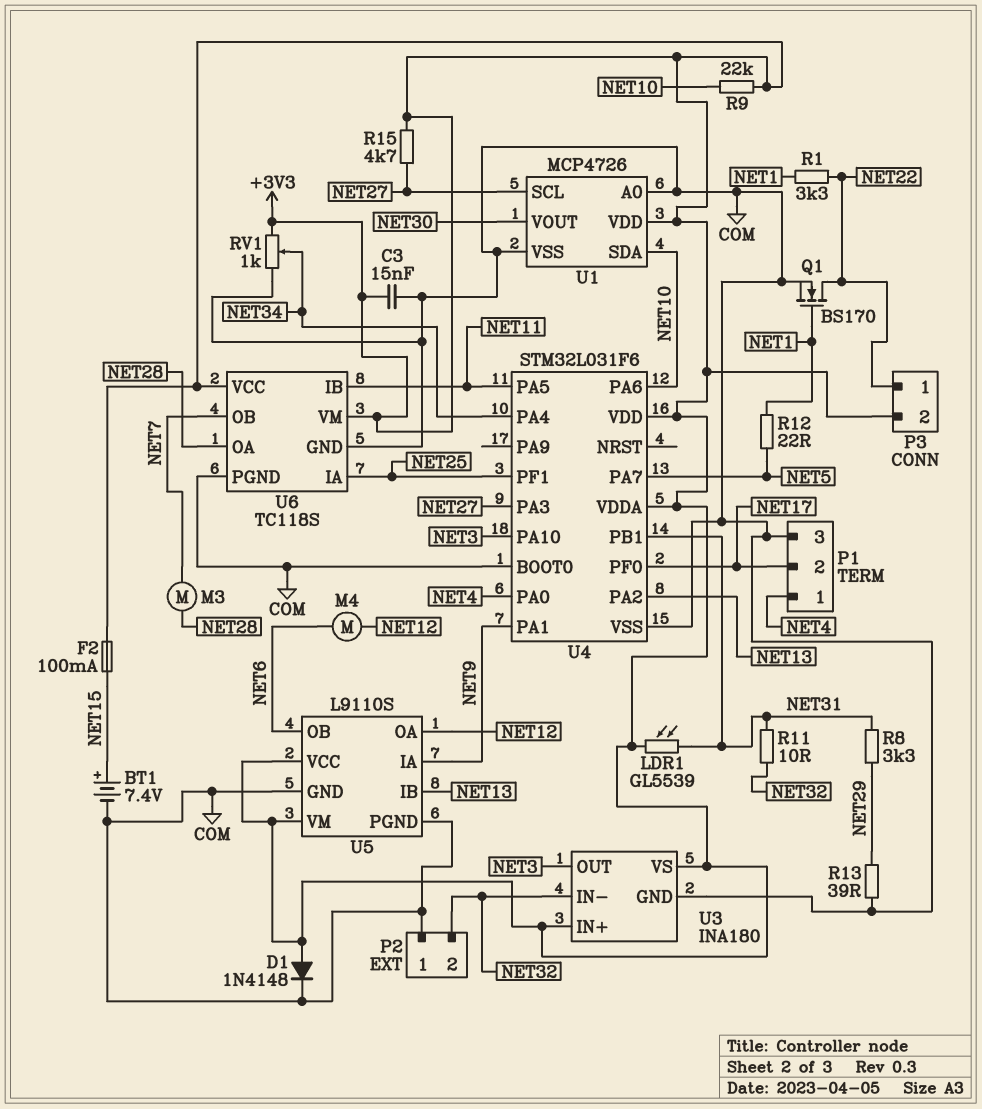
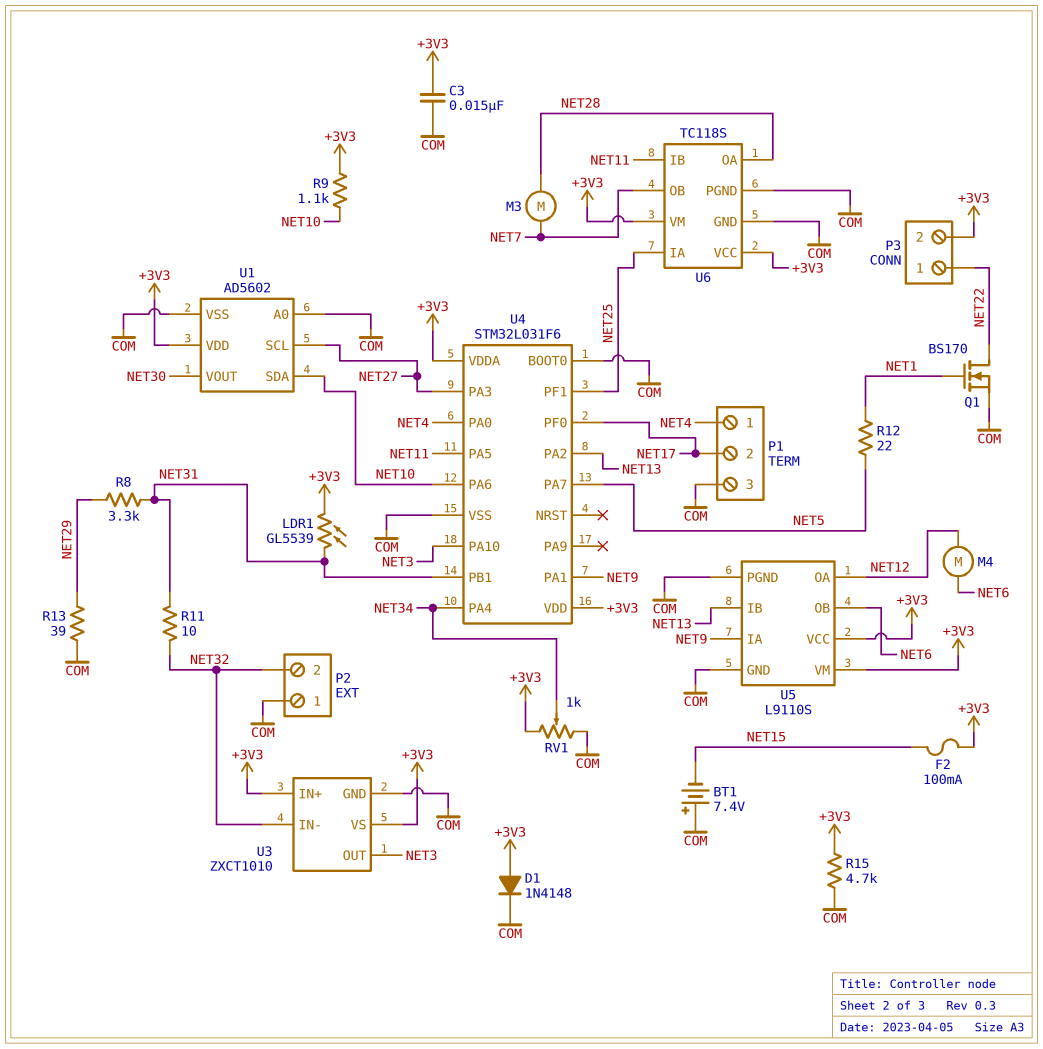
BT1: 7.4V (plus NET15, minus COM) -> 7.4V (plus COM, minus NET15)
R1: 3.3k (NET1, NET22) -> none
R9: 22k (+3V3, NET10) -> 1.1k (+3V3, NET10)
R15: 4.7k (+3V3, NET27) -> 4.7k (+3V3, COM)
U1: MCP4726 -> AD5602
U3: INA180 -> ZXCT1010

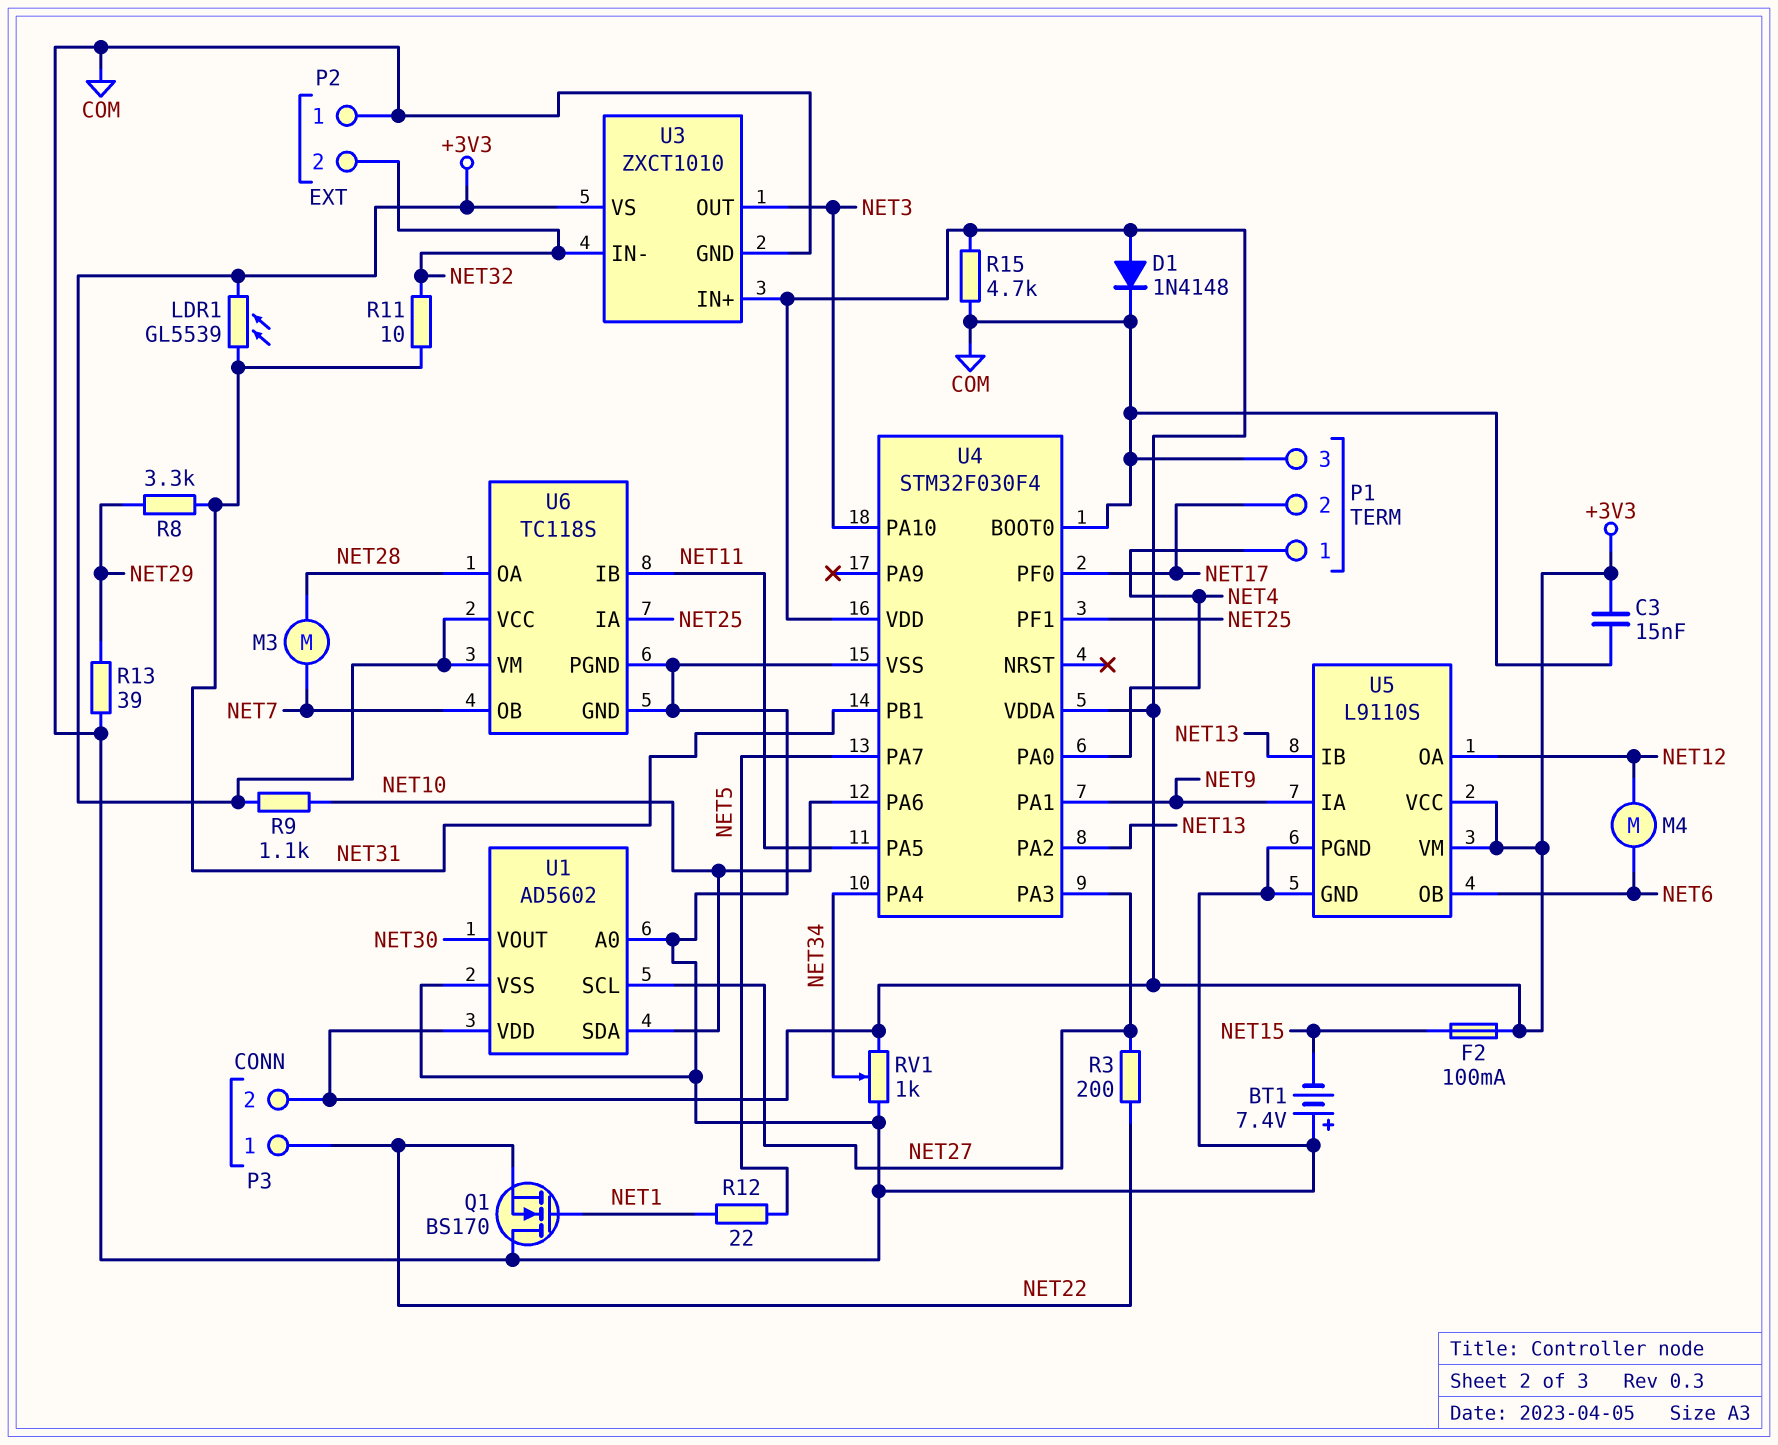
Q1: NMOS BS170 (G NET1, D NET22, S COM) -> NMOS BS170 (G NET1, D COM, S NET22)
R3: none -> 200 (NET22, NET27)
U4: STM32L031F6 -> STM32F030F4

